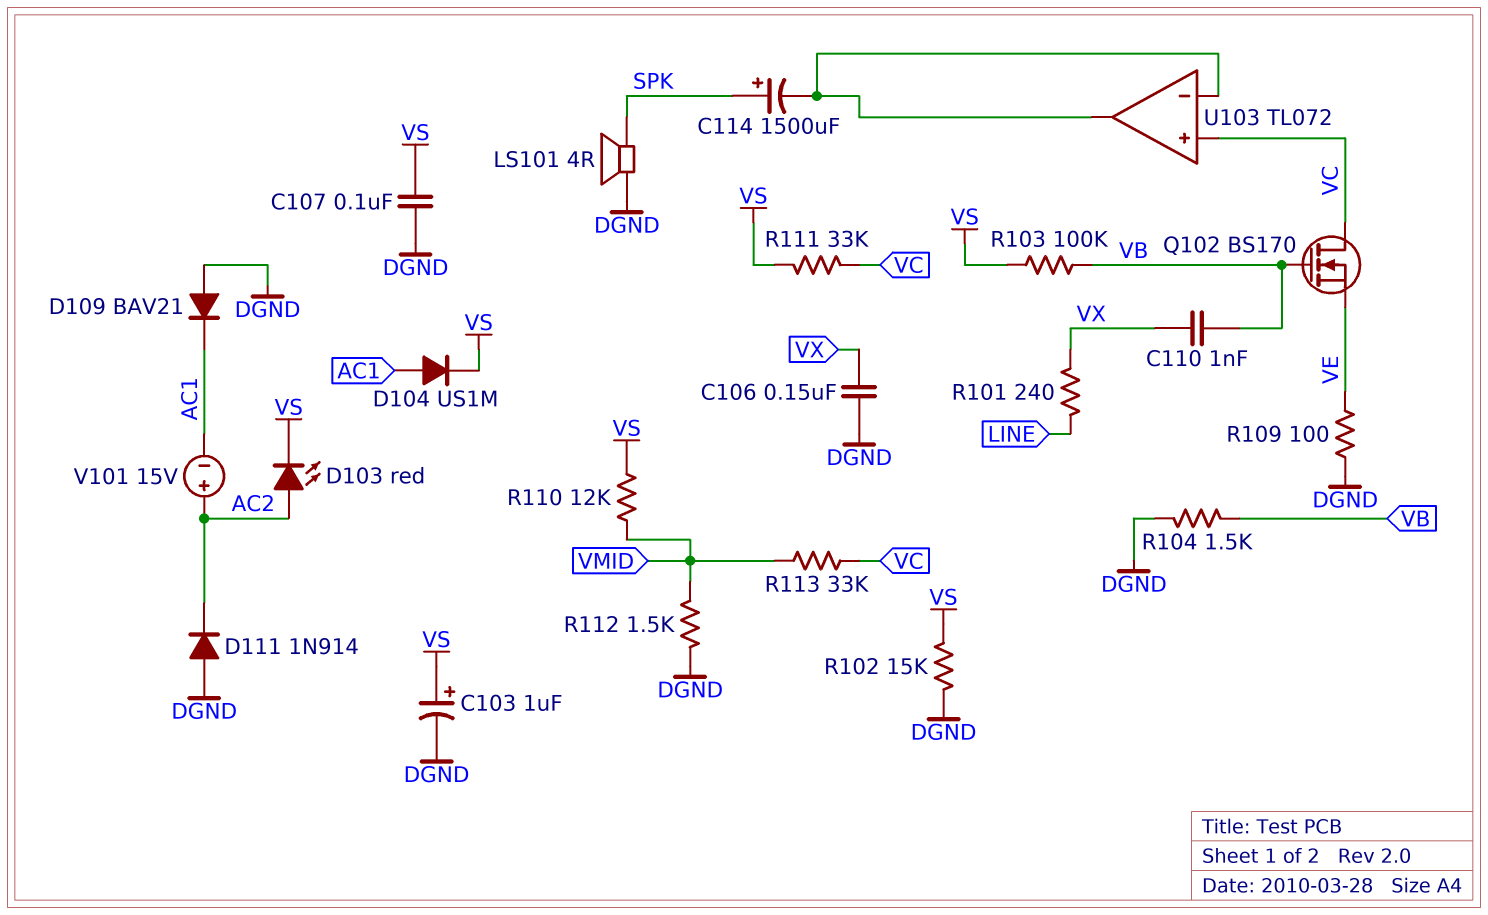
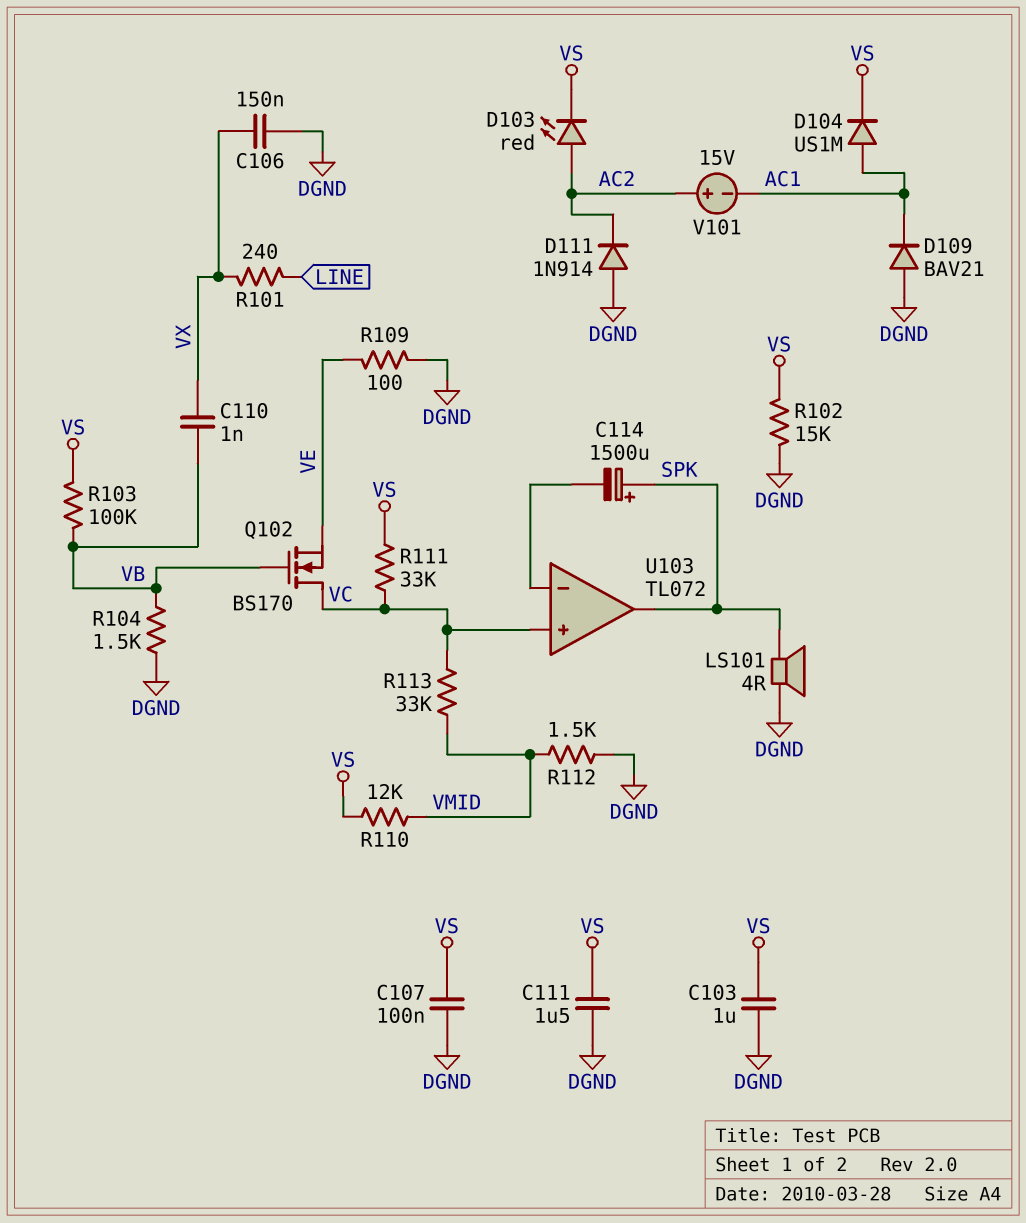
C103: 1uF (plus VS, minus DGND) -> 1uF (DGND, VS)
C111: none -> 1.5uF (DGND, VS)
U103 pin out: U103/in- -> SPK

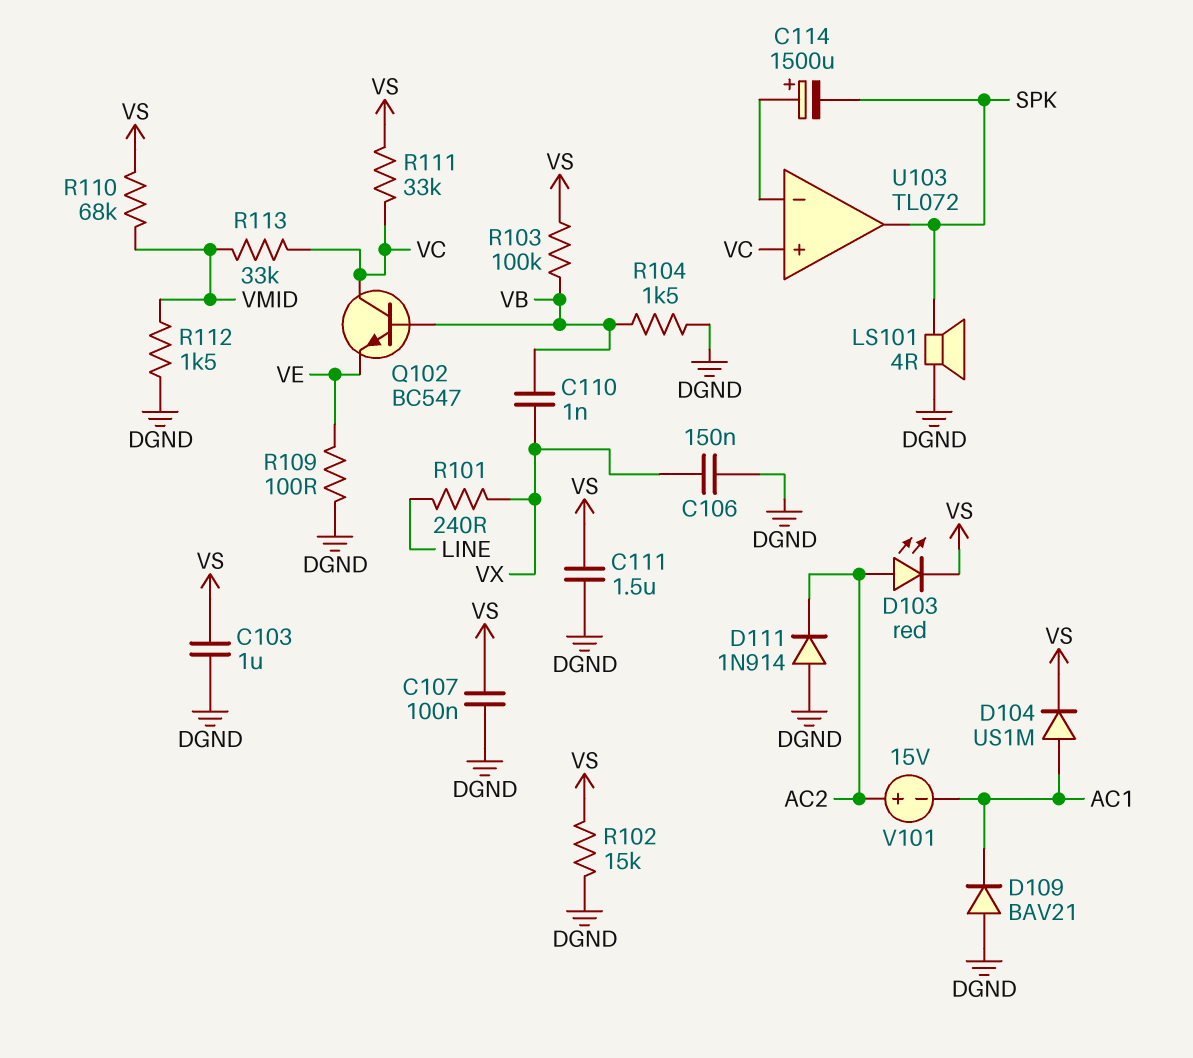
C114: 1500uF (plus SPK, minus U103/in-) -> 1500uF (plus U103/in-, minus SPK)
Q102: NMOS BS170 (G VB, D VC, S VE) -> NPN BC547 (B VB, C VC, E VE)
R110: 12k (VMID, VS) -> 68k (VMID, VS)

